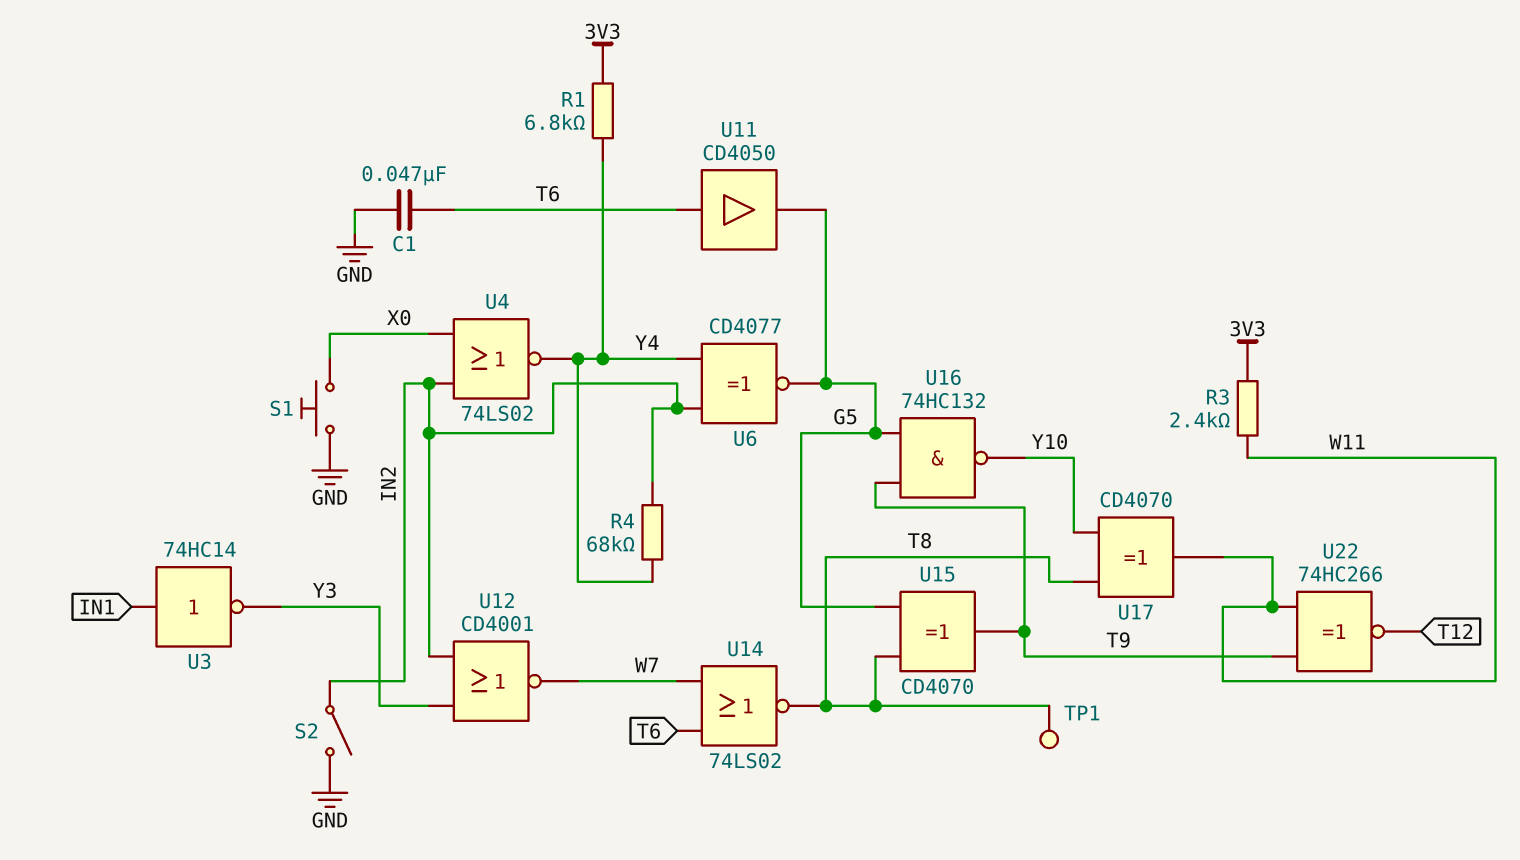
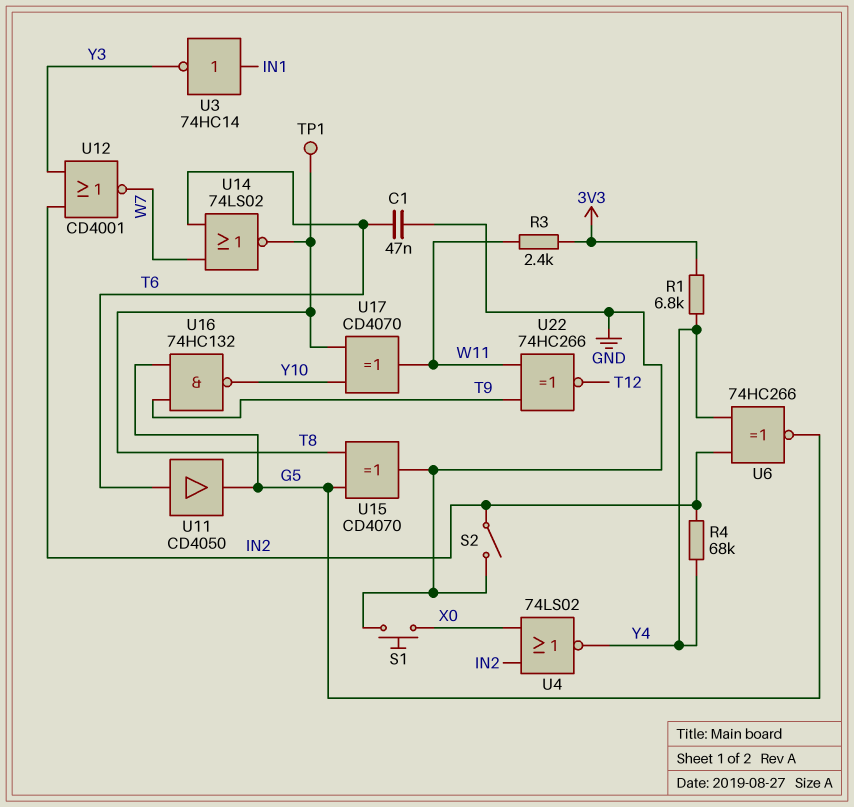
U6: XNOR CD4077 (in IN2, in Y4, out G5) -> XNOR 74HC266 (in IN2, in Y4, out G5)
U15: XOR CD4070 (in G5, in T8, out T9) -> XOR CD4070 (in G5, in T8, out GND)

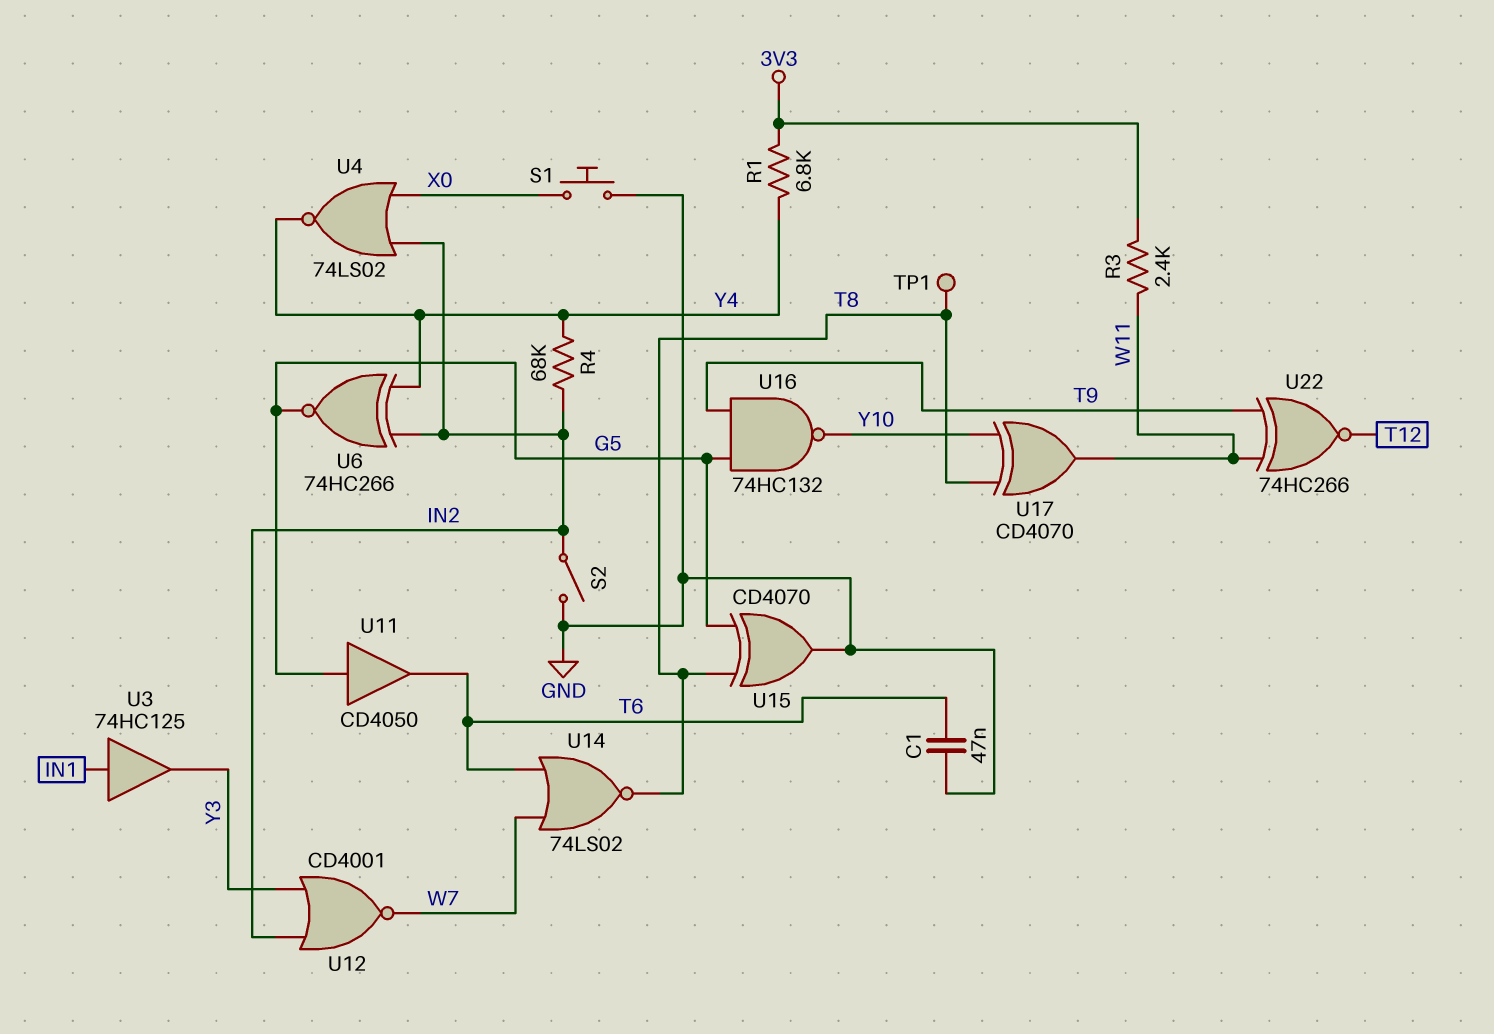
U3: NOT 74HC14 (in IN1, out Y3) -> buffer 74HC125 (in IN1, out Y3)
U11: buffer CD4050 (in T6, out G5) -> buffer CD4050 (in G5, out T6)

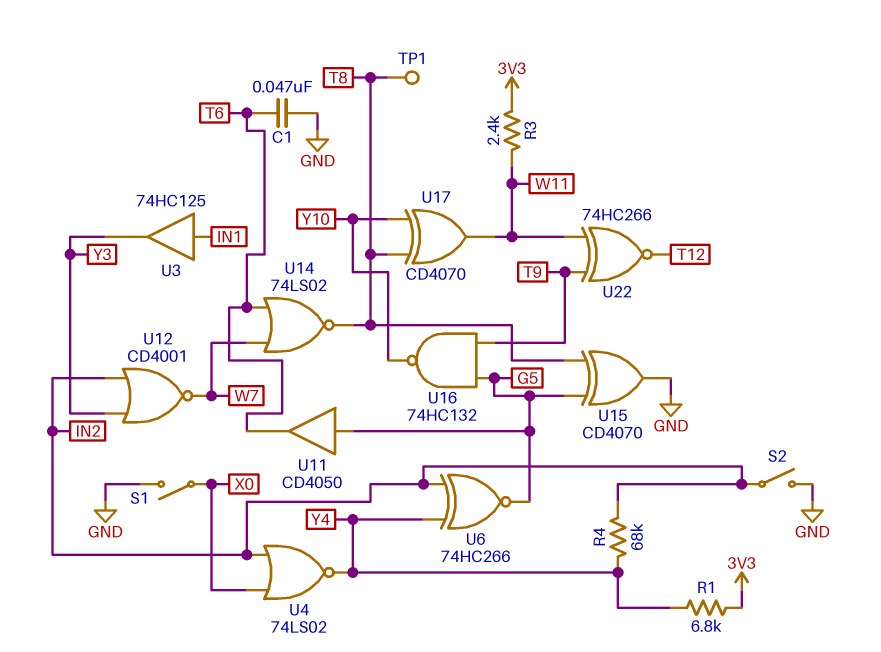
S1: button (GND, X0) -> switch (GND, X0)

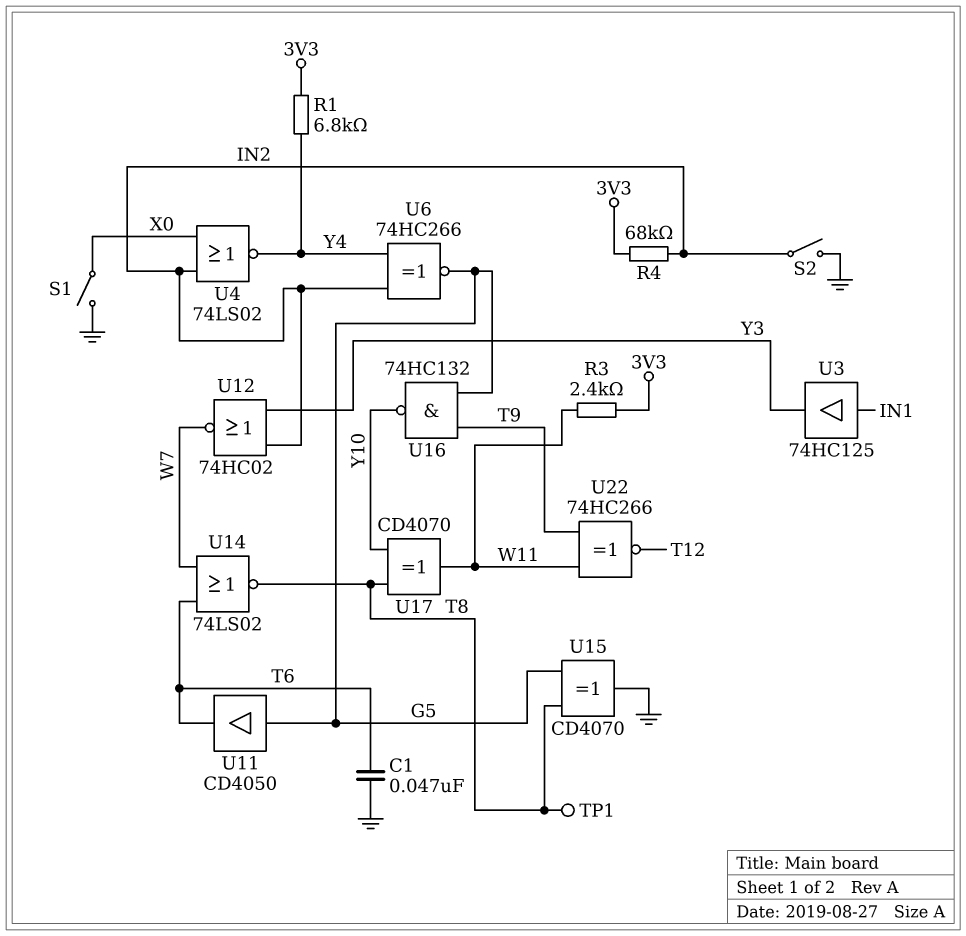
R4: 68k (IN2, Y4) -> 68k (3V3, IN2)
U12: NOR CD4001 (in IN2, in Y3, out W7) -> NOR 74HC02 (in IN2, in Y3, out W7)

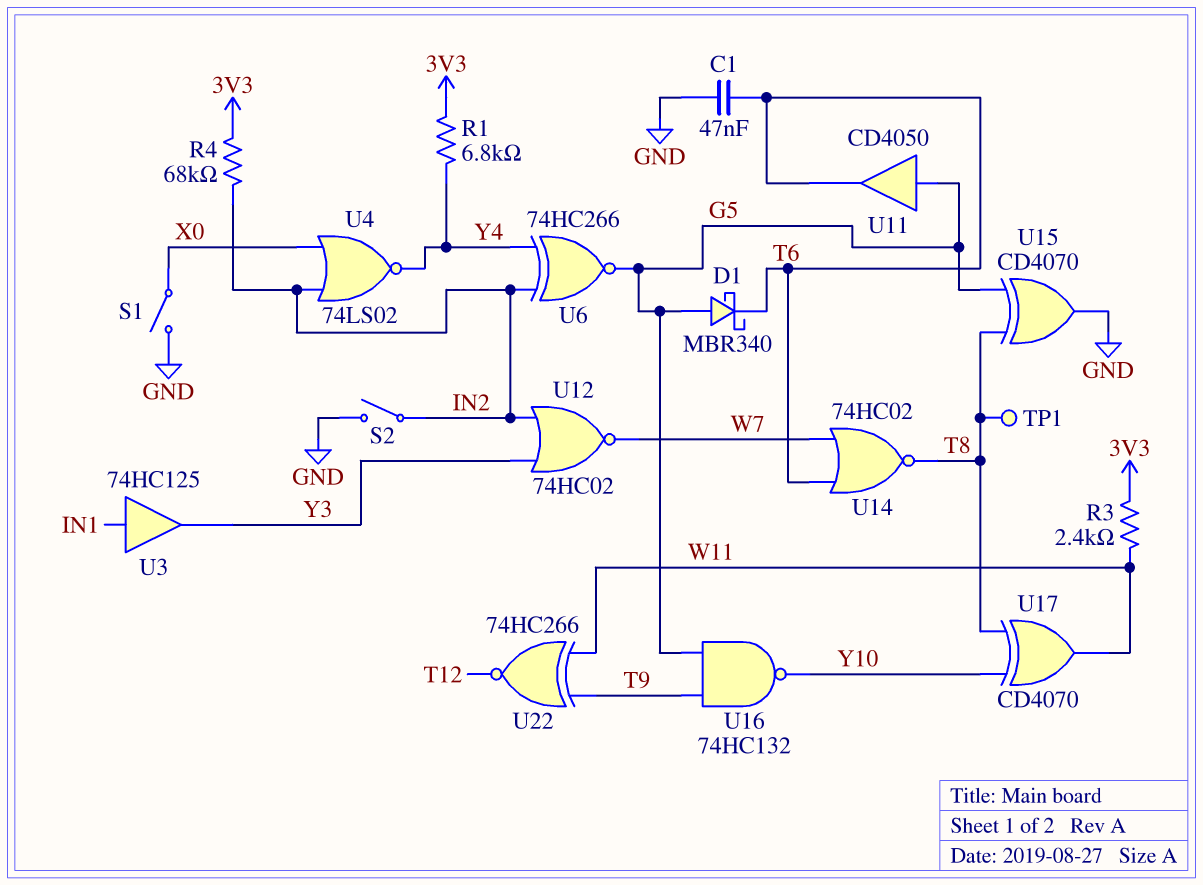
D1: none -> schottky MBR340 (A G5, K T6)
U14: NOR 74LS02 (in T6, in W7, out T8) -> NOR 74HC02 (in T6, in W7, out T8)

